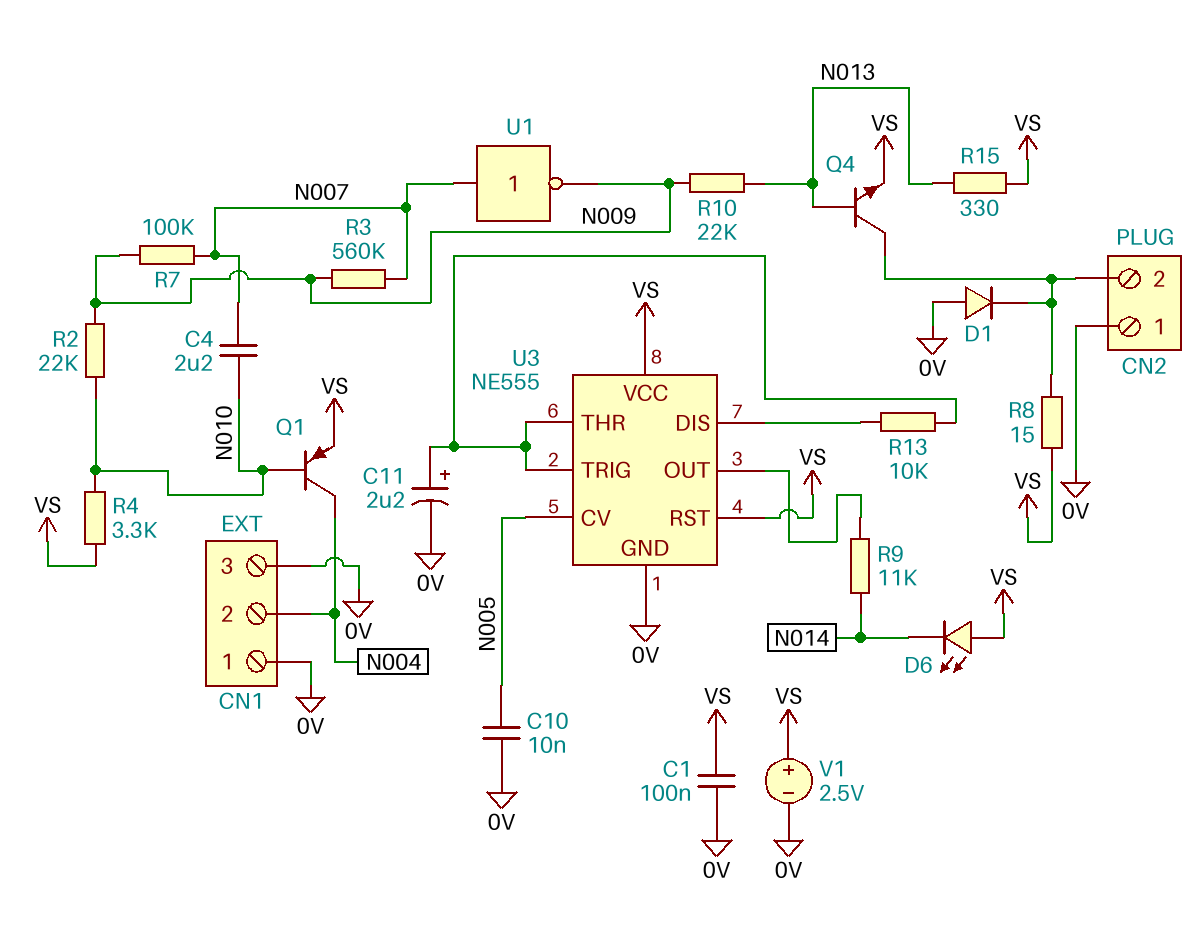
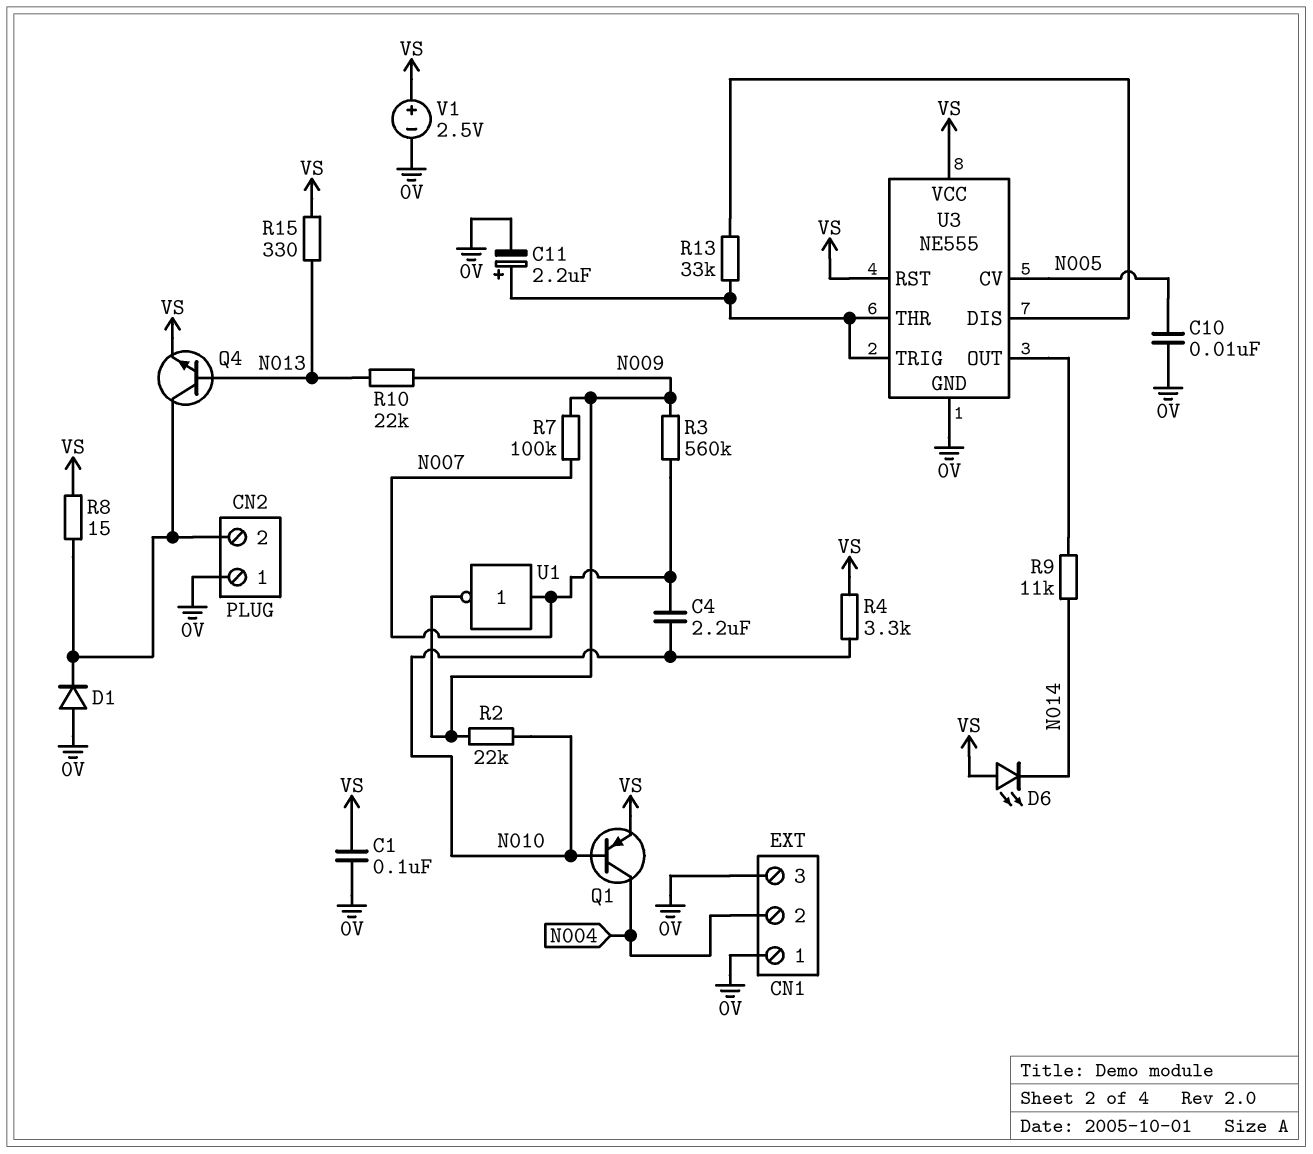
R13: 10k (U3/DIS, U3/THR) -> 33k (U3/DIS, U3/THR)

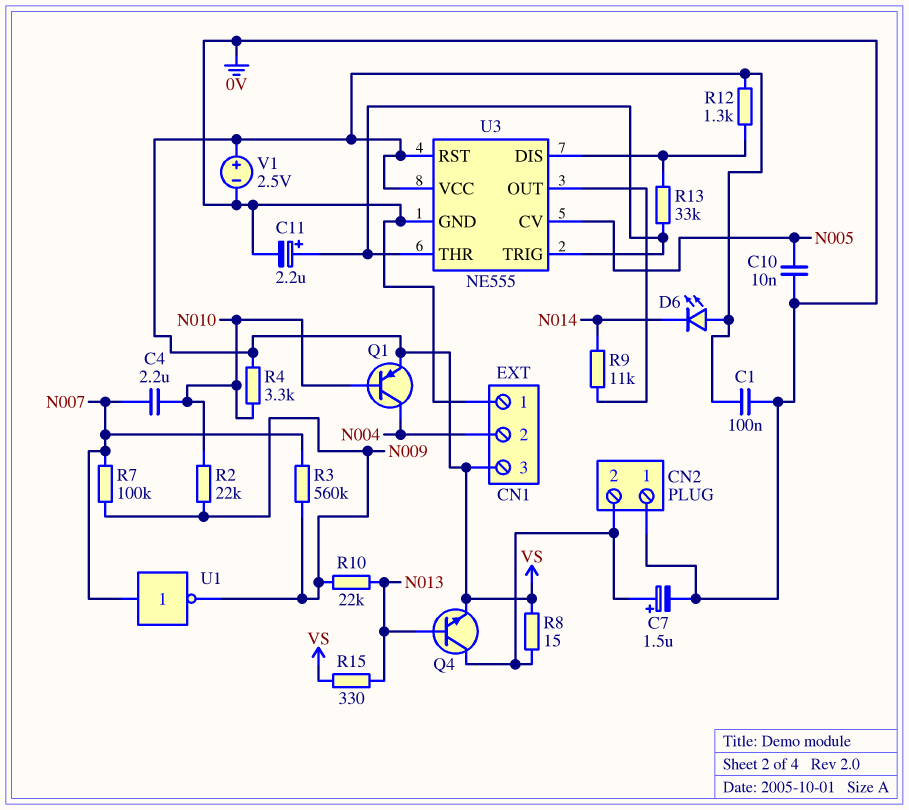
C7: none -> 1.5uF (plus CN2/2, minus 0V)
CN1 pin 3: 0V -> VS
D1: diode (A 0V, K CN2/2) -> none
R12: none -> 1.3k (U3/DIS, VS)

